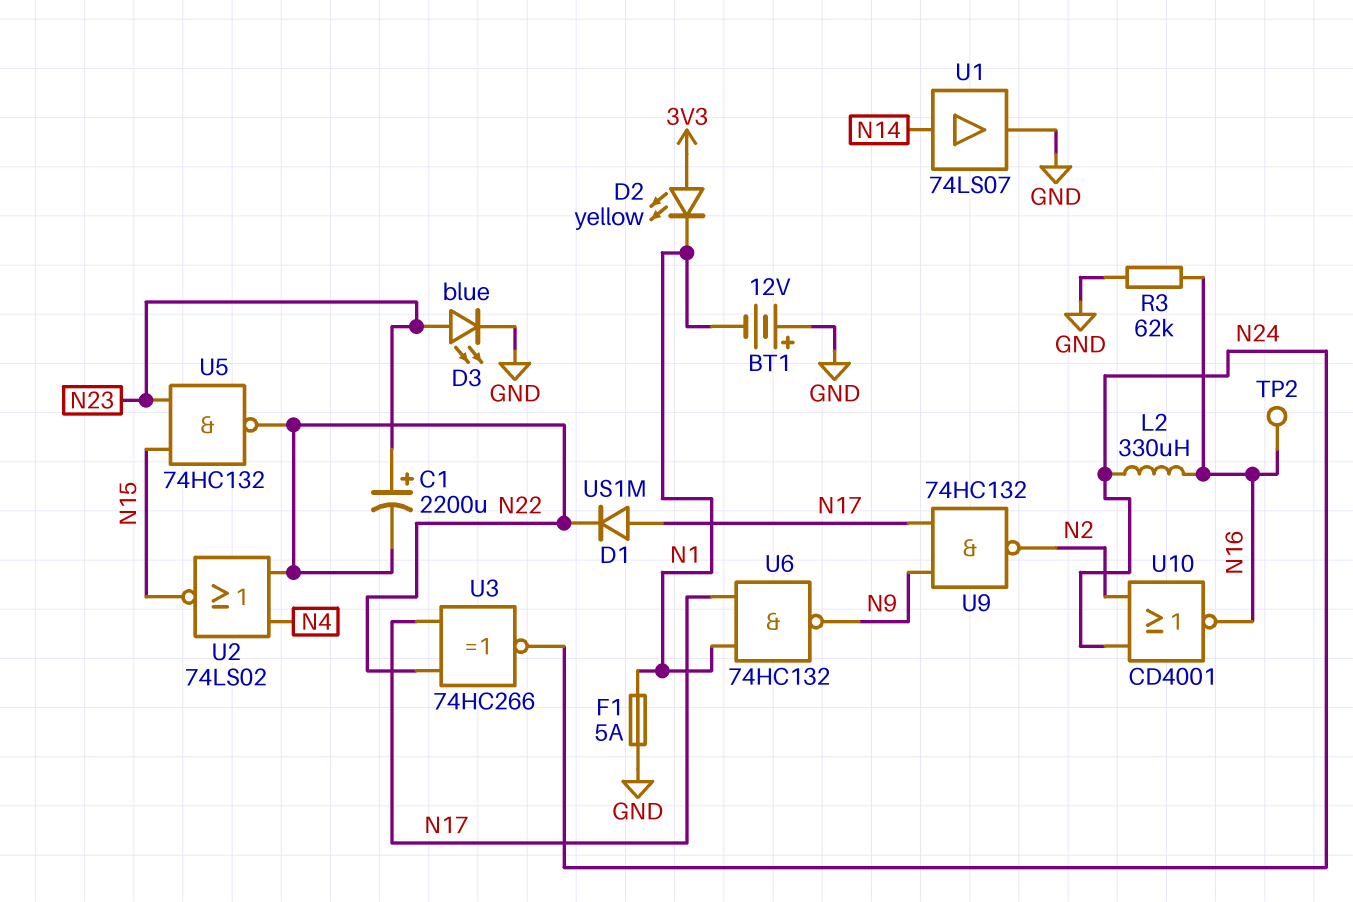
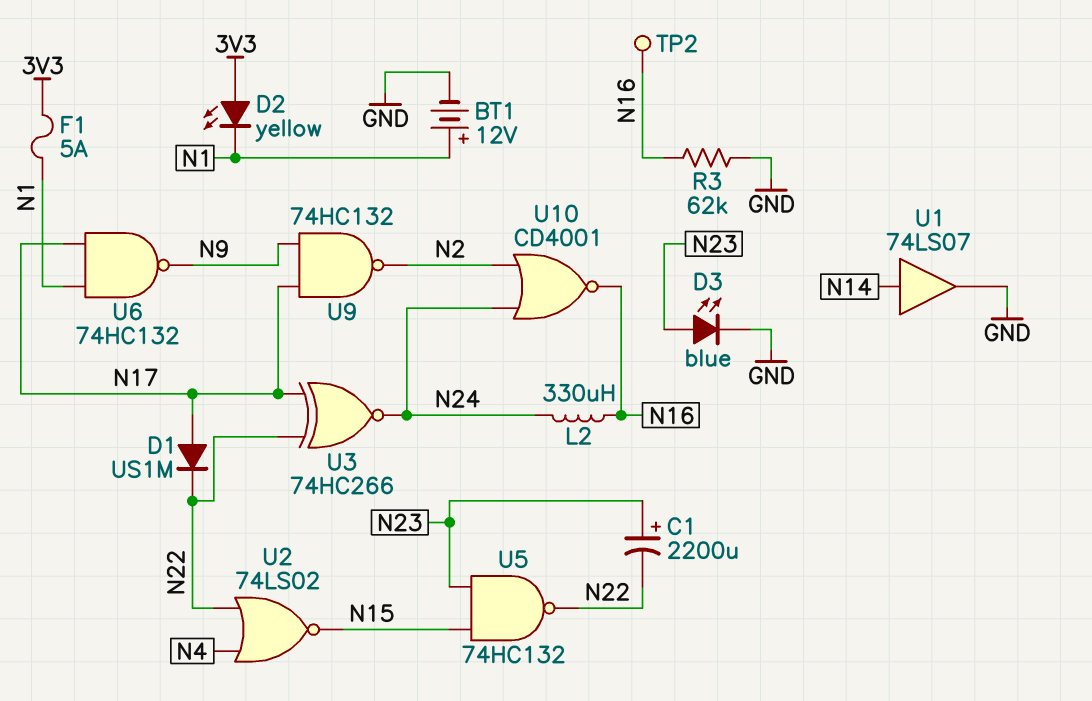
BT1: 12V (plus GND, minus N1) -> 12V (plus N1, minus GND)
F1: 5A (GND, N1) -> 5A (3V3, N1)

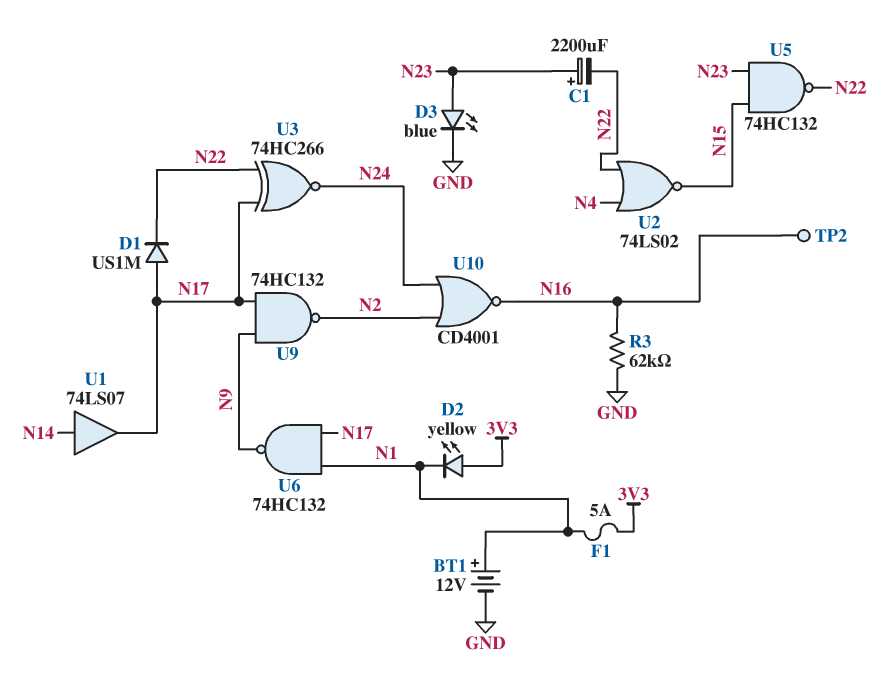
L2: 330uH (N16, N24) -> none
U1: buffer 74LS07 (in N14, out GND) -> buffer 74LS07 (in N14, out N17)

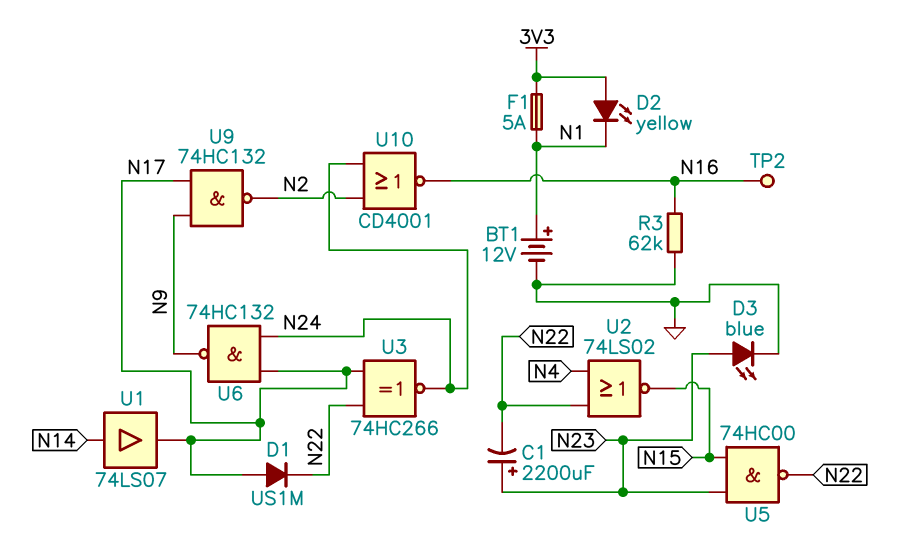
U5: NAND 74HC132 (in N15, in N23, out N22) -> NAND 74HC00 (in N15, in N23, out N22)
U6: NAND 74HC132 (in N1, in N17, out N9) -> NAND 74HC132 (in N17, in N24, out N9)

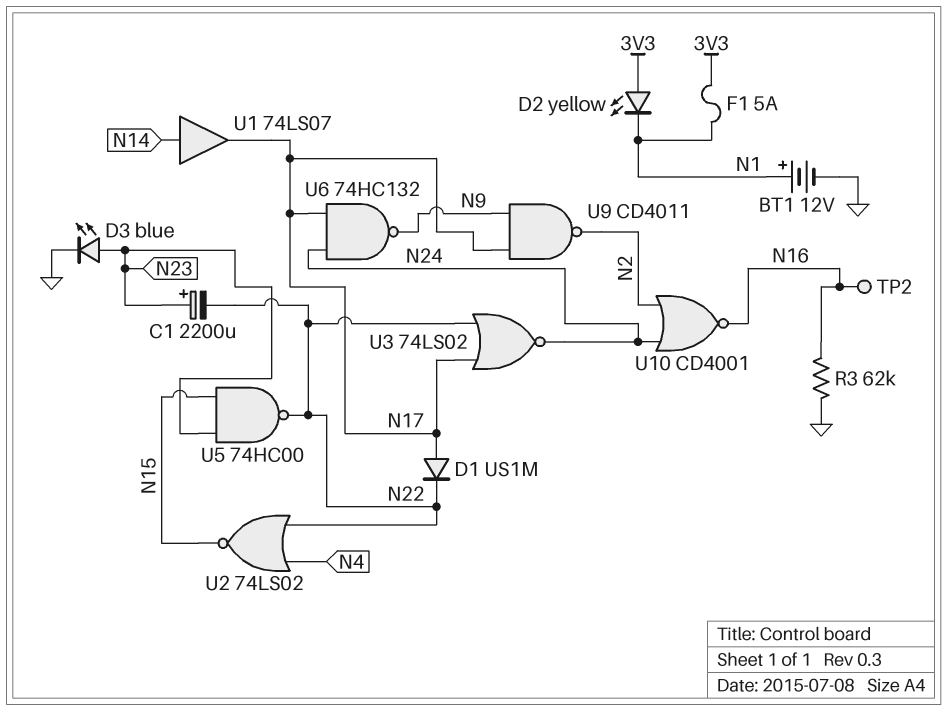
U3: XNOR 74HC266 (in N17, in N22, out N24) -> NOR 74LS02 (in N17, in N22, out N24)
U9: NAND 74HC132 (in N9, in N17, out N2) -> NAND CD4011 (in N9, in N17, out N2)

